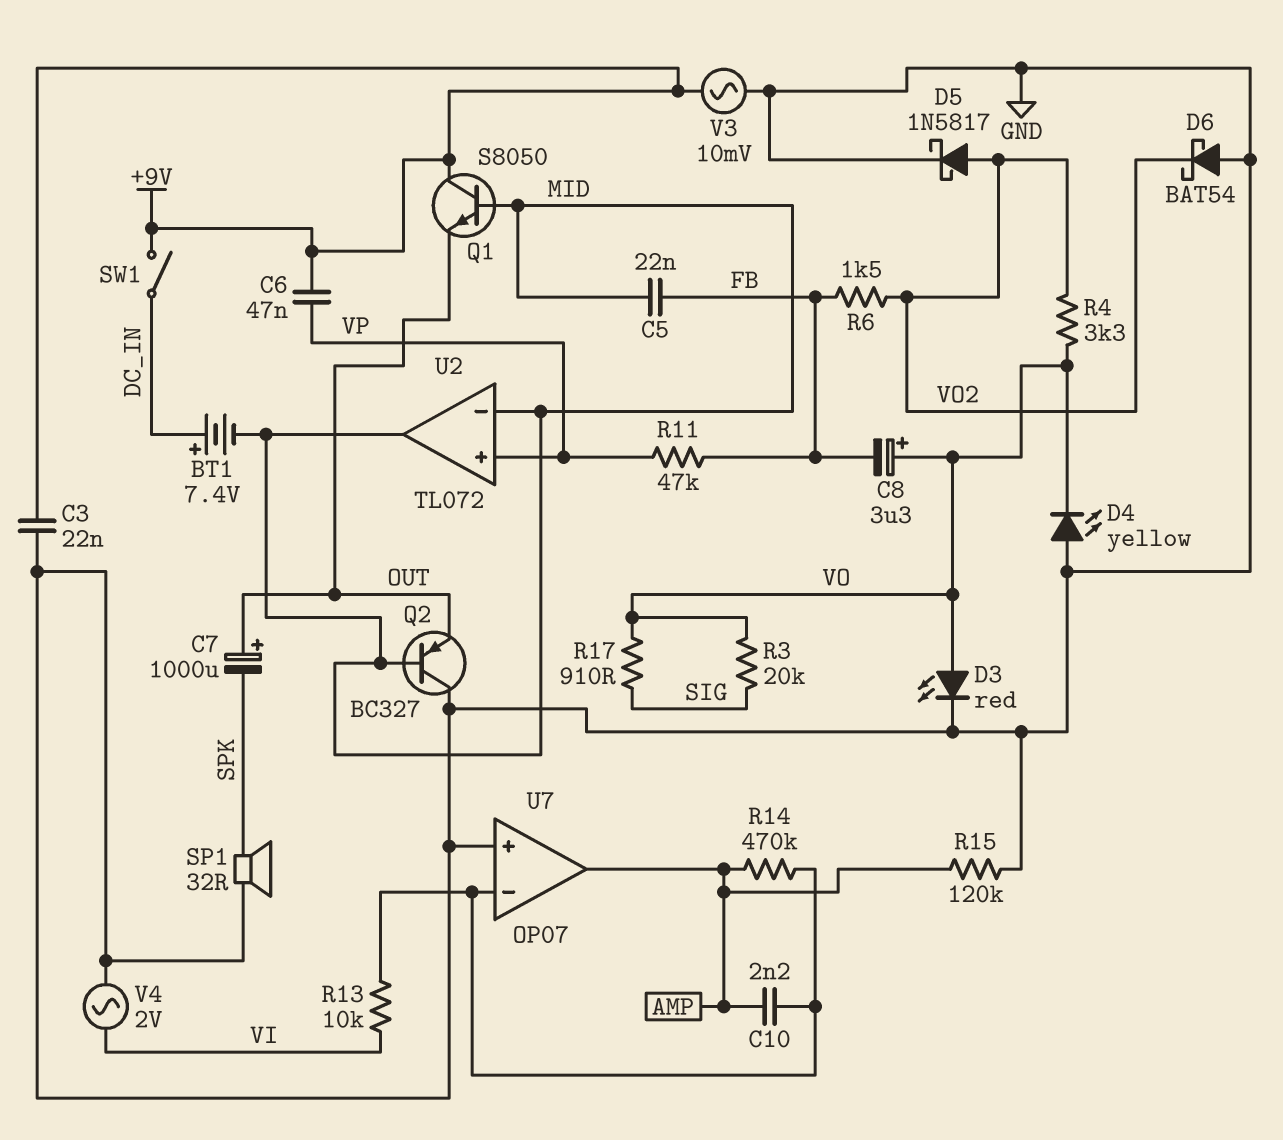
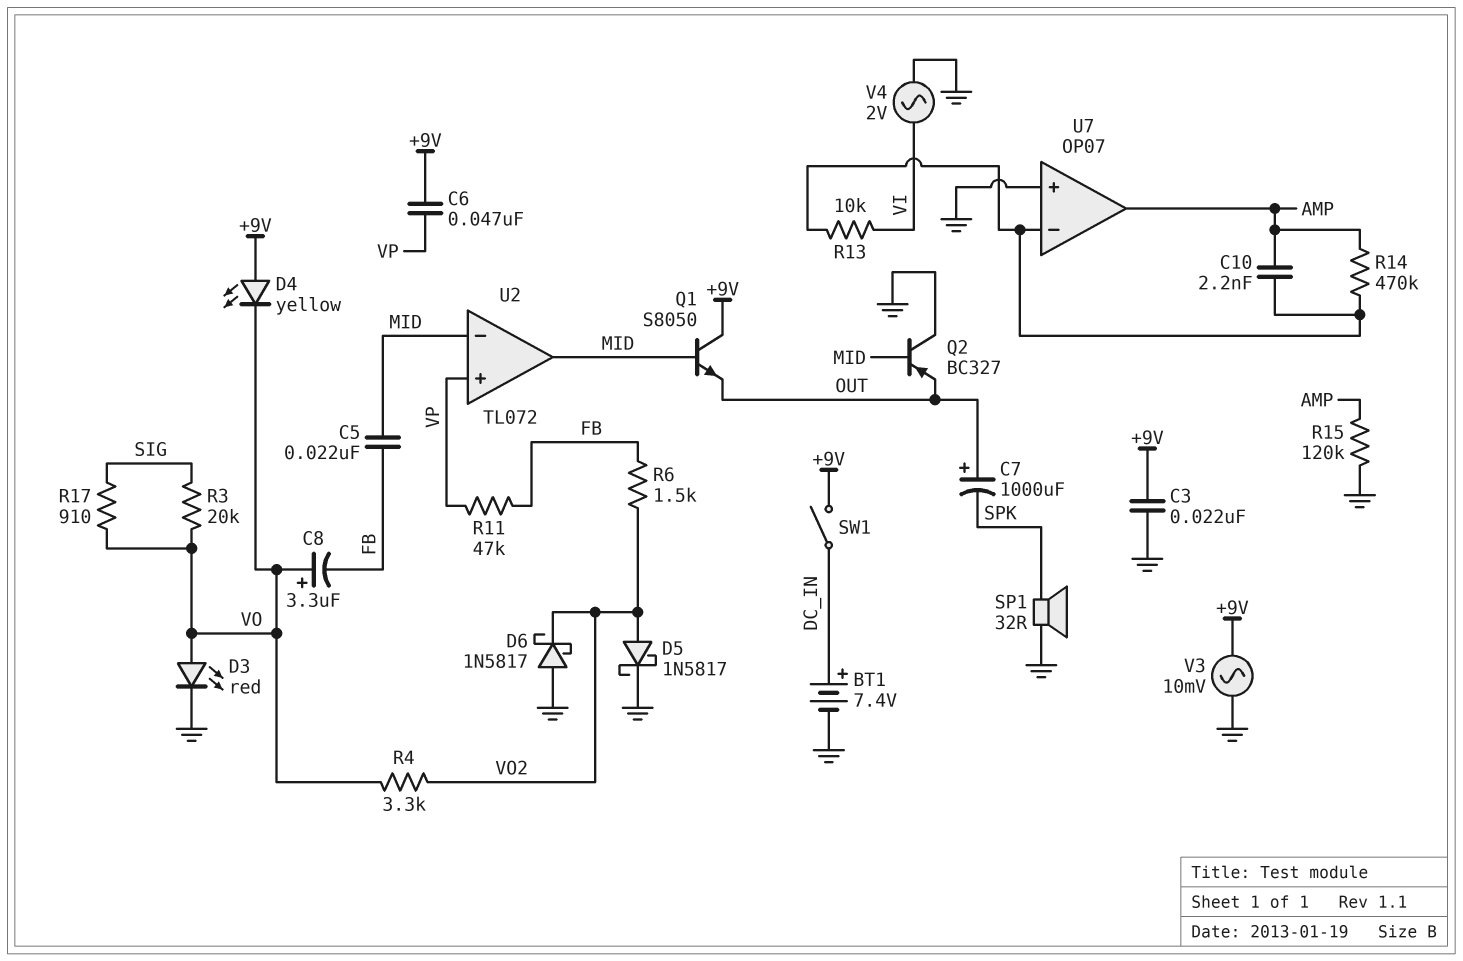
BT1: 7.4V (plus DC_IN, minus MID) -> 7.4V (plus DC_IN, minus GND)
D4: LED yellow (A GND, K VO) -> LED yellow (A +9V, K VO)
D6: schottky BAT54 (A GND, K VO2) -> schottky 1N5817 (A GND, K VO2)

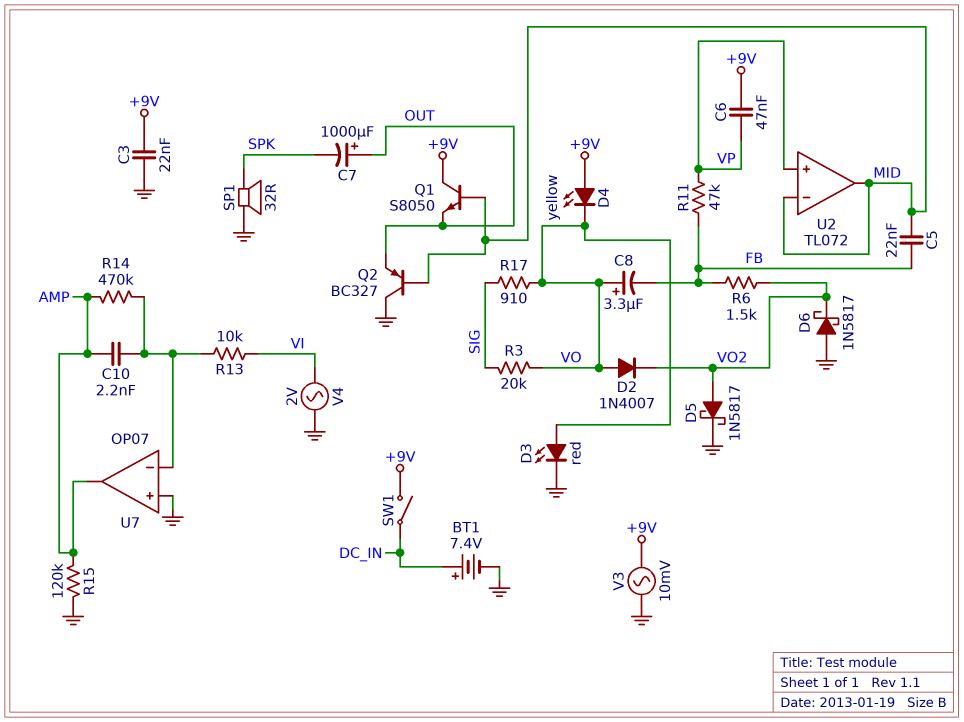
D2: none -> diode 1N4007 (A VO, K VO2)
R4: 3.3k (VO, VO2) -> none

